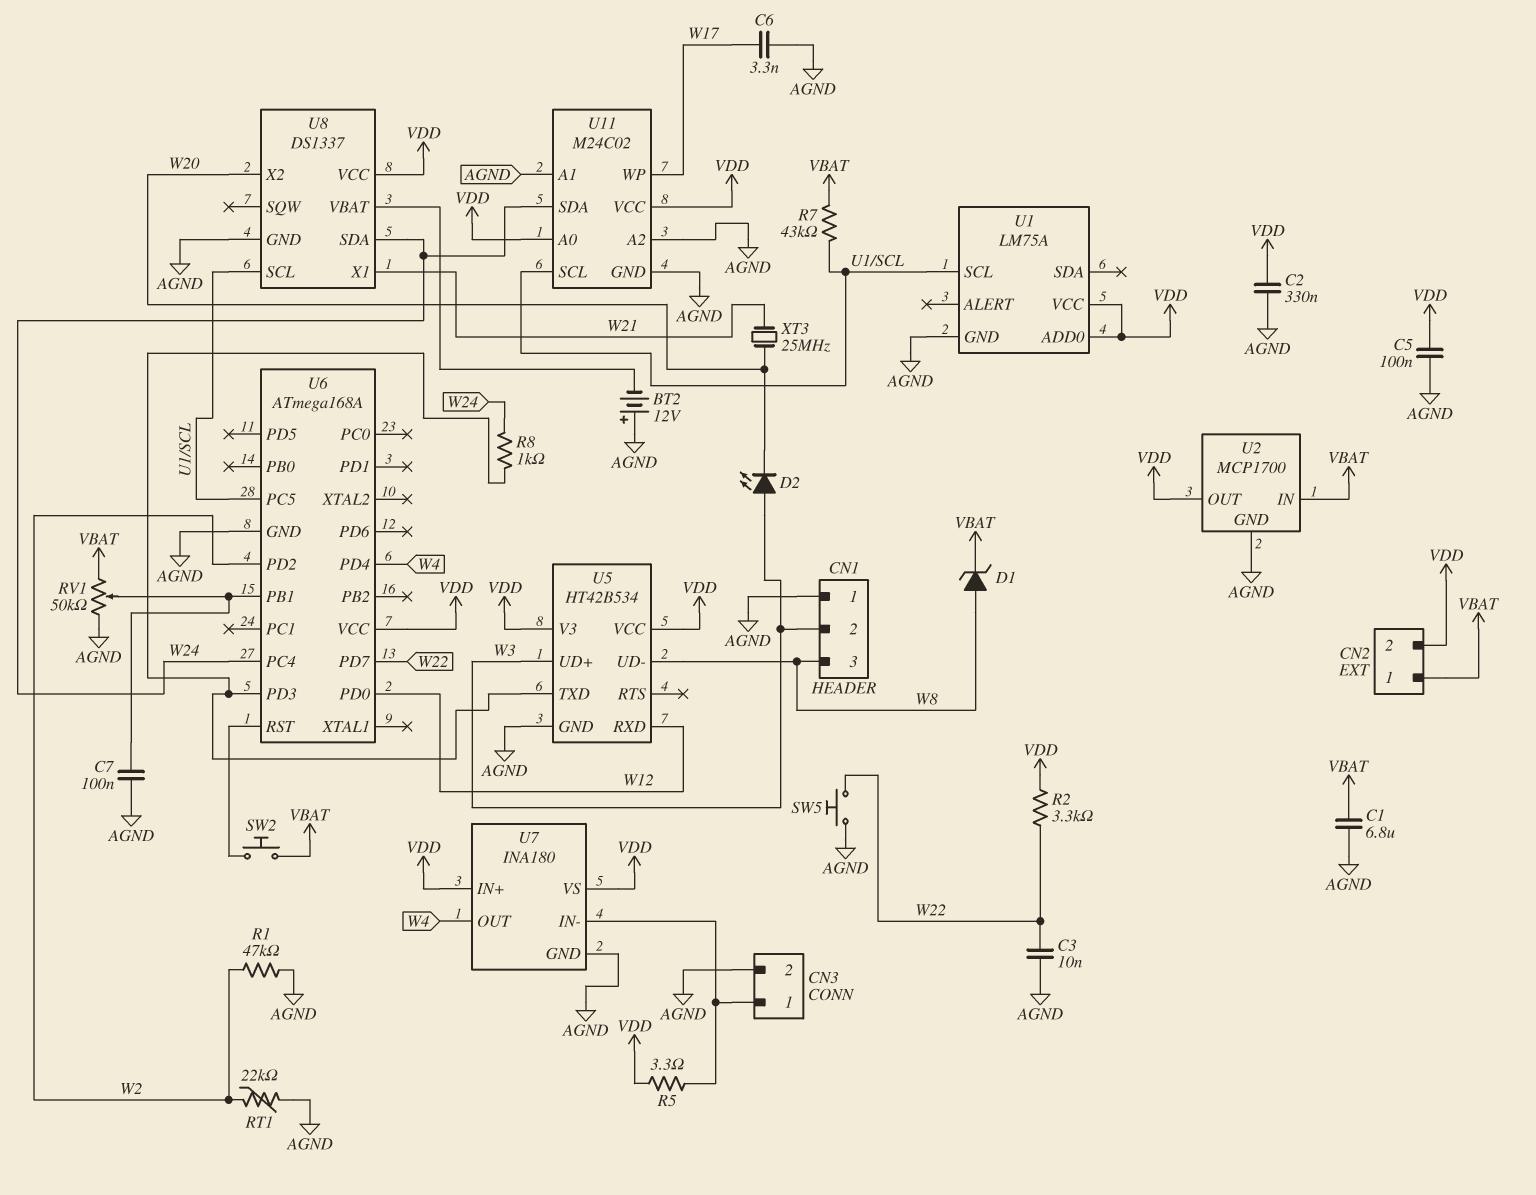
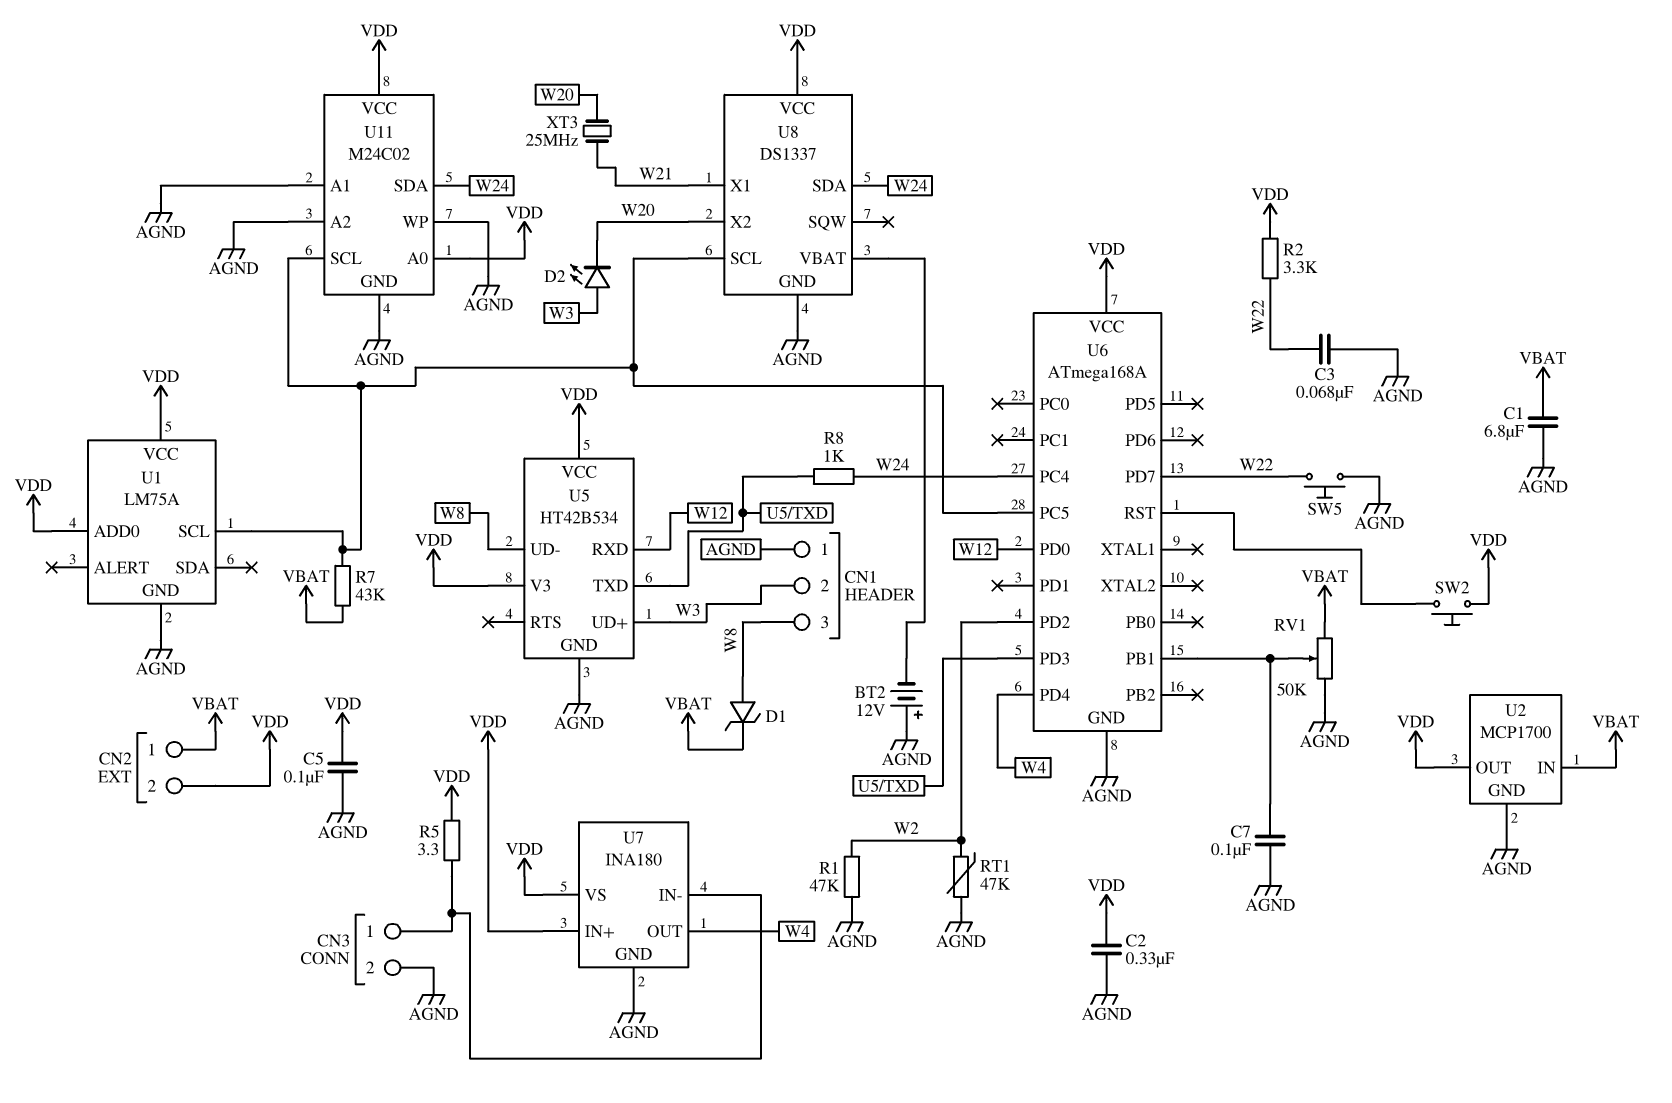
C3: 10nF (AGND, W22) -> 68nF (AGND, W22)
C6: 3.3nF (AGND, W17) -> none
RT1: 22k (AGND, W2) -> 47k (AGND, W2)
SW2: button (U6/RST, VBAT) -> button (U6/RST, VDD)
U11 pin WP: W17 -> AGND

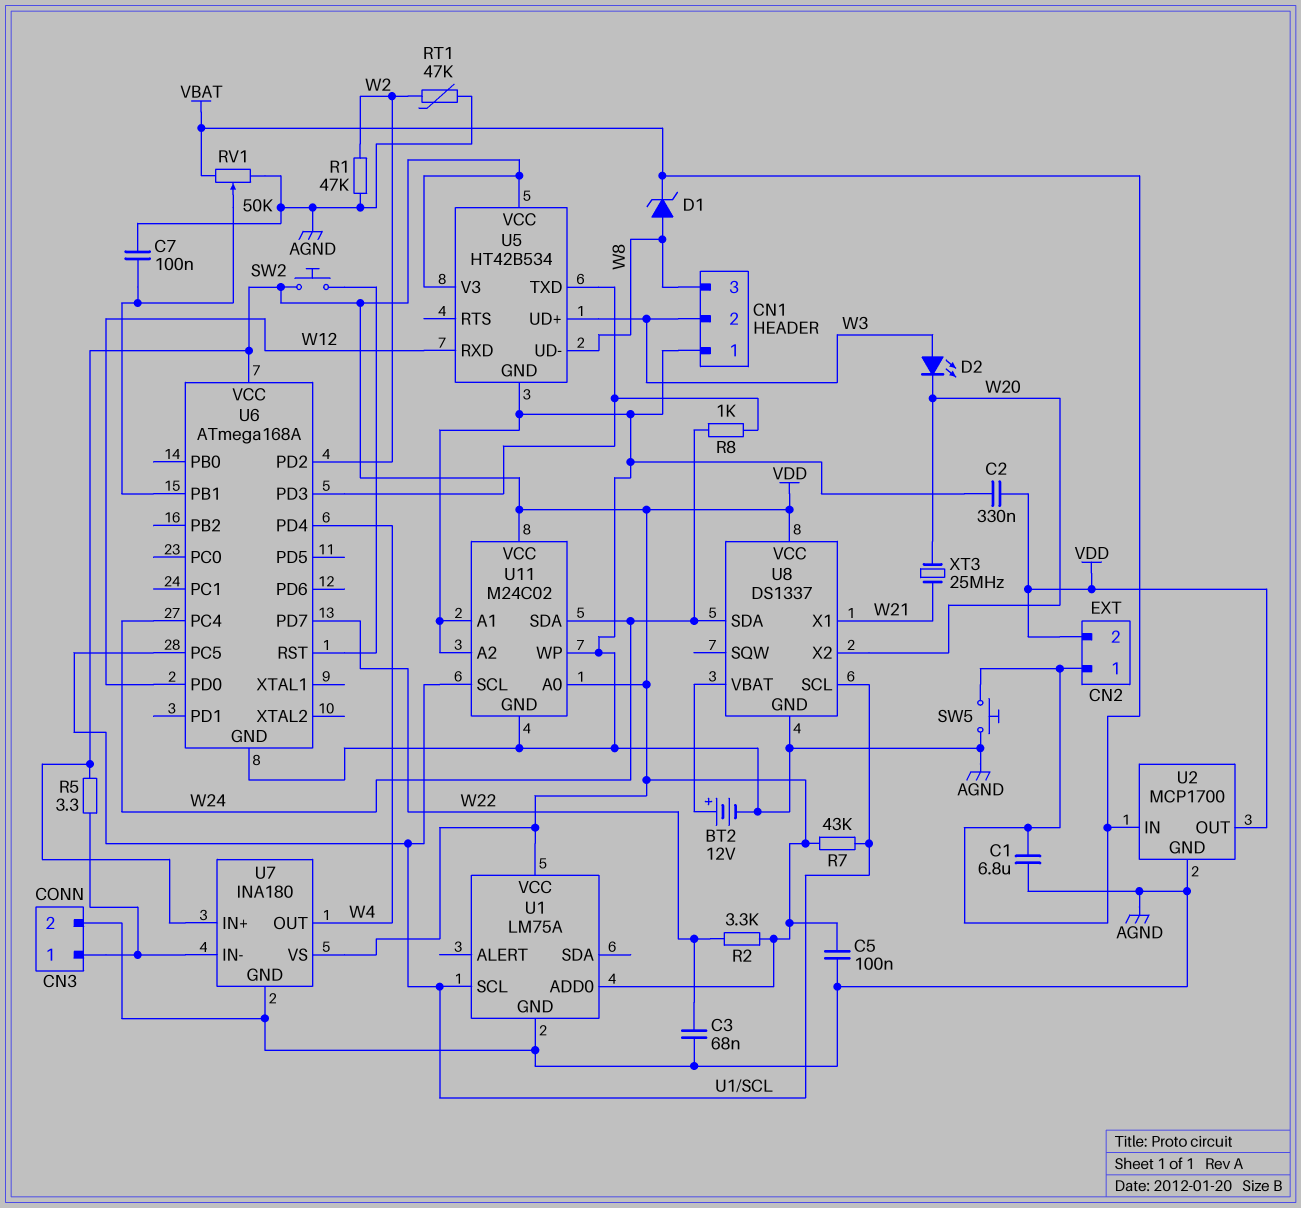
BT2: 12V (plus AGND, minus U8/VBAT) -> 12V (plus U8/VBAT, minus AGND)
R7: 43k (U1/SCL, VBAT) -> 43k (U1/SCL, VDD)
SW5: button (AGND, W22) -> button (AGND, VBAT)

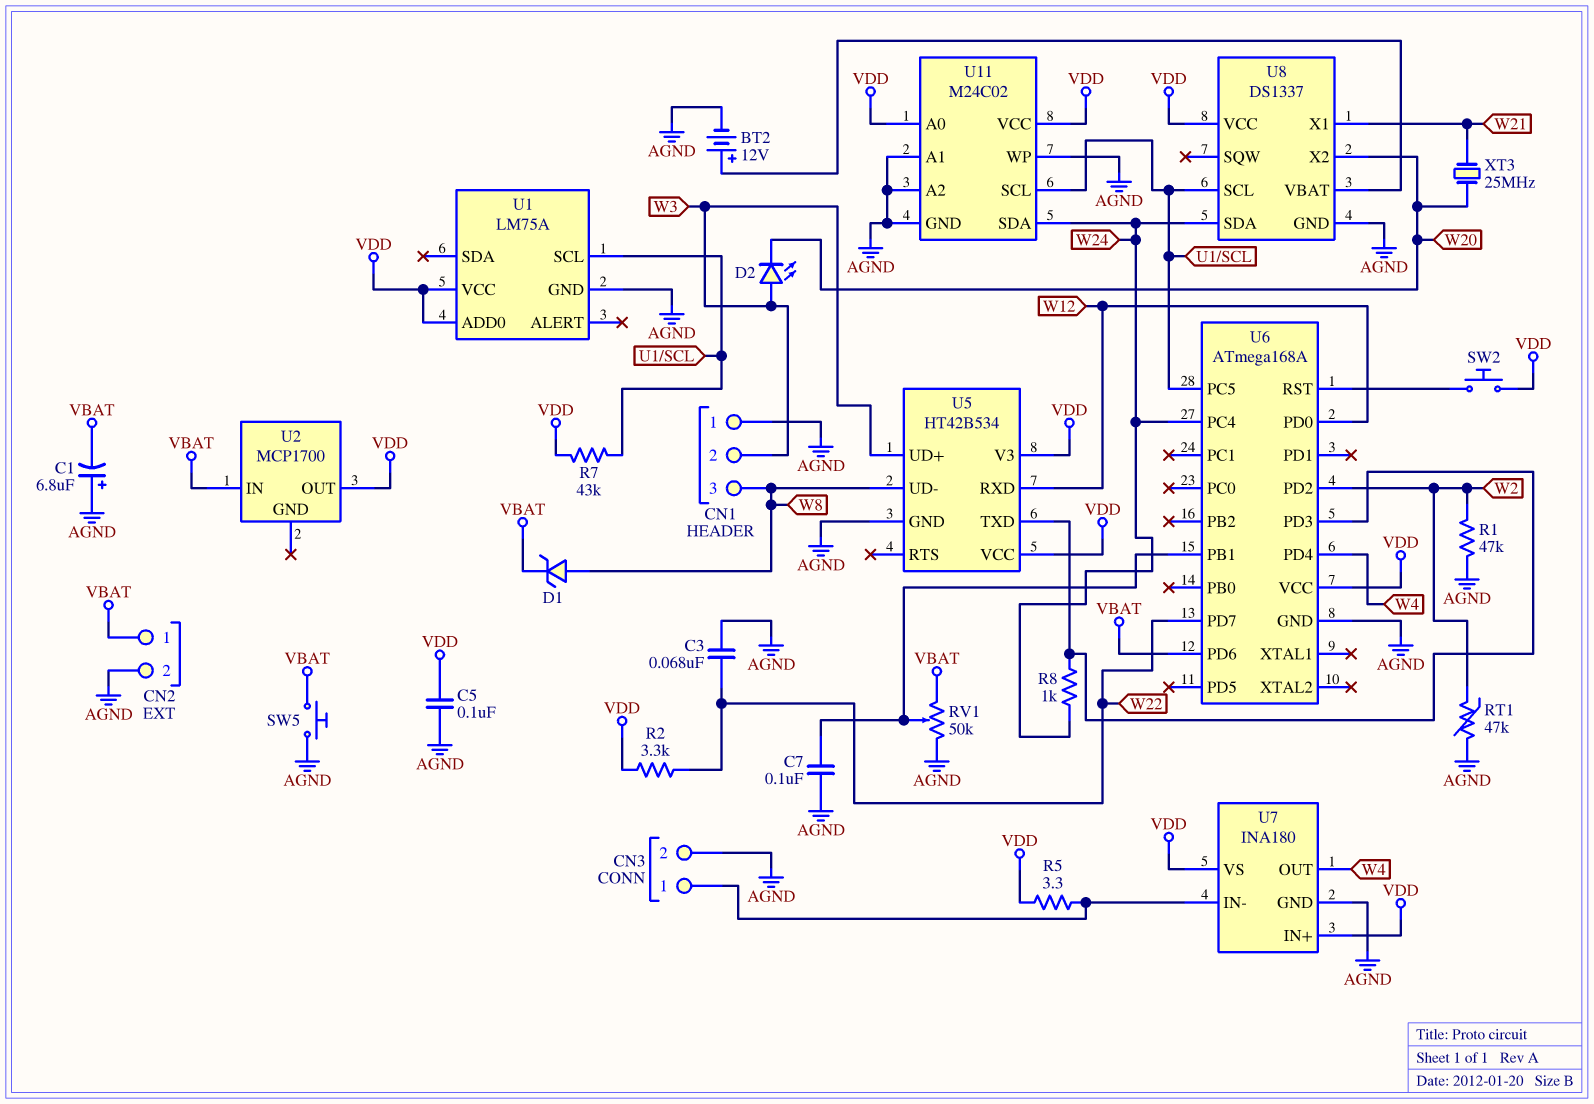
C1: 6.8uF (AGND, VBAT) -> 6.8uF (plus AGND, minus VBAT)
C2: 330nF (AGND, VDD) -> none
CN2 pin 2: VDD -> AGND
U2 pin GND: AGND -> none
U6 pin PD6: none -> VBAT

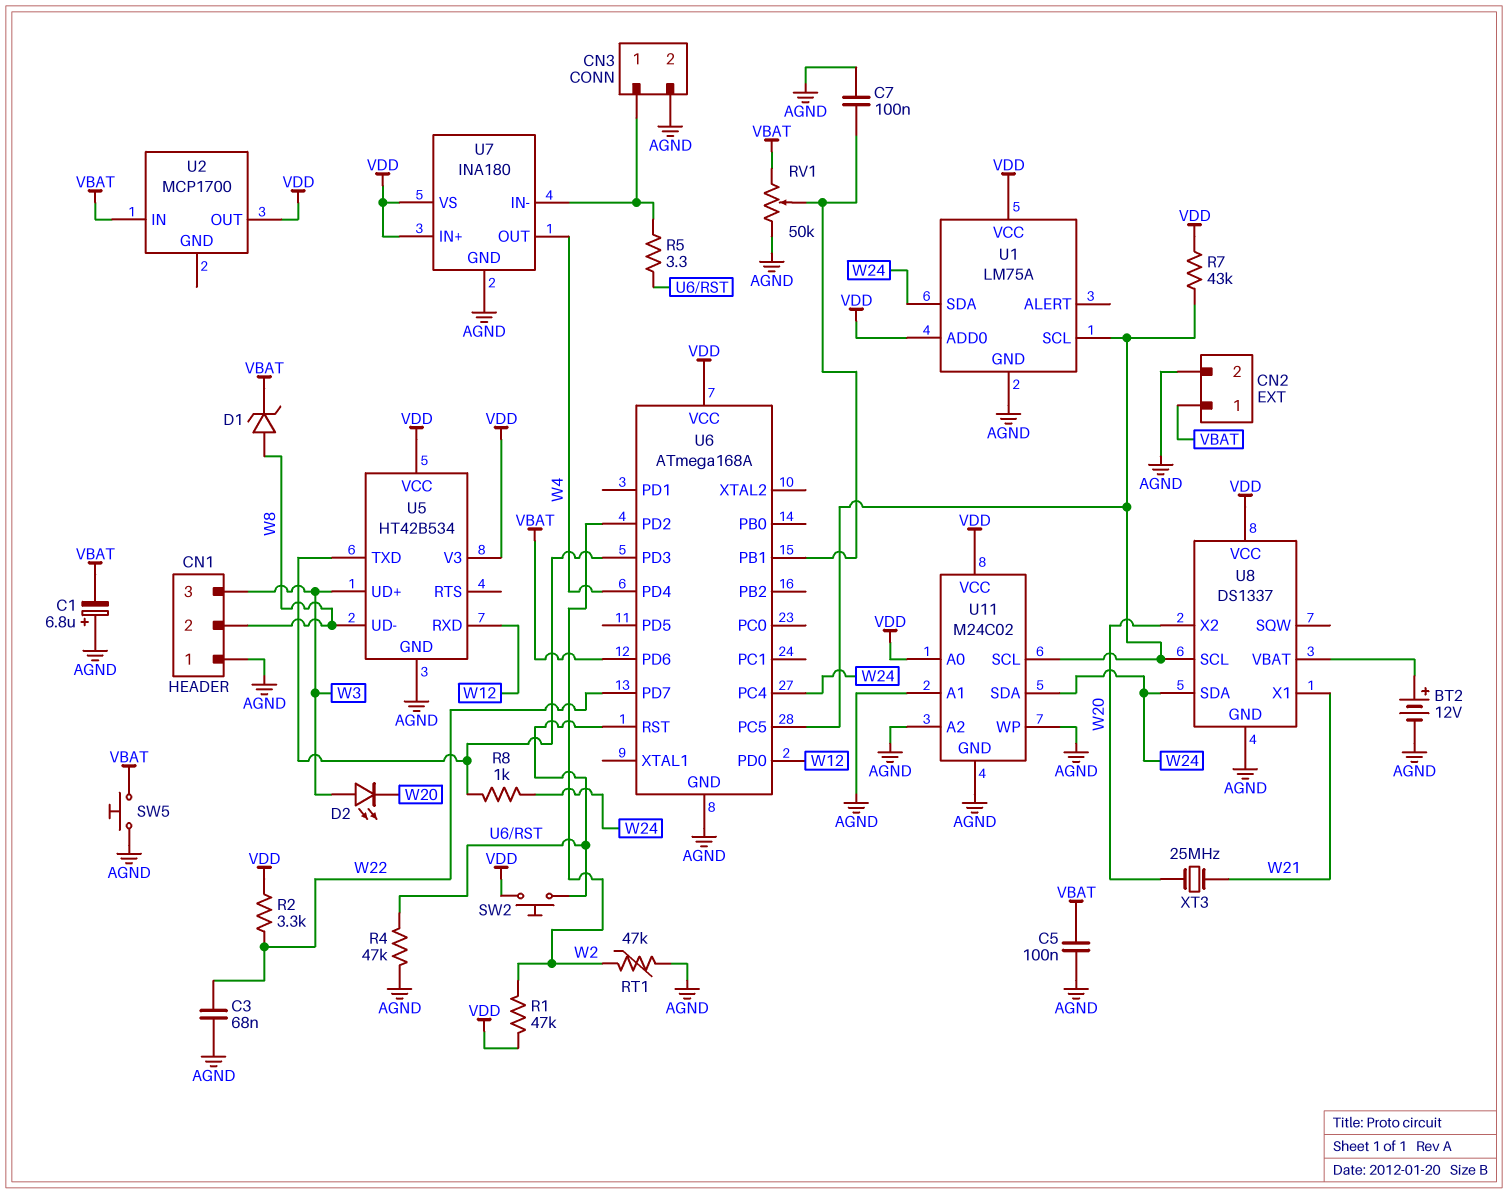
C5: 100nF (AGND, VDD) -> 100nF (AGND, VBAT)
CN1 pin 2: W3 -> W8
CN1 pin 3: W8 -> W3
R1: 47k (AGND, W2) -> 47k (VDD, W2)
R4: none -> 47k (AGND, U6/RST)
R5: 3.3 (CN3/1, VDD) -> 3.3 (CN3/1, U6/RST)
U1 pin SDA: none -> W24

